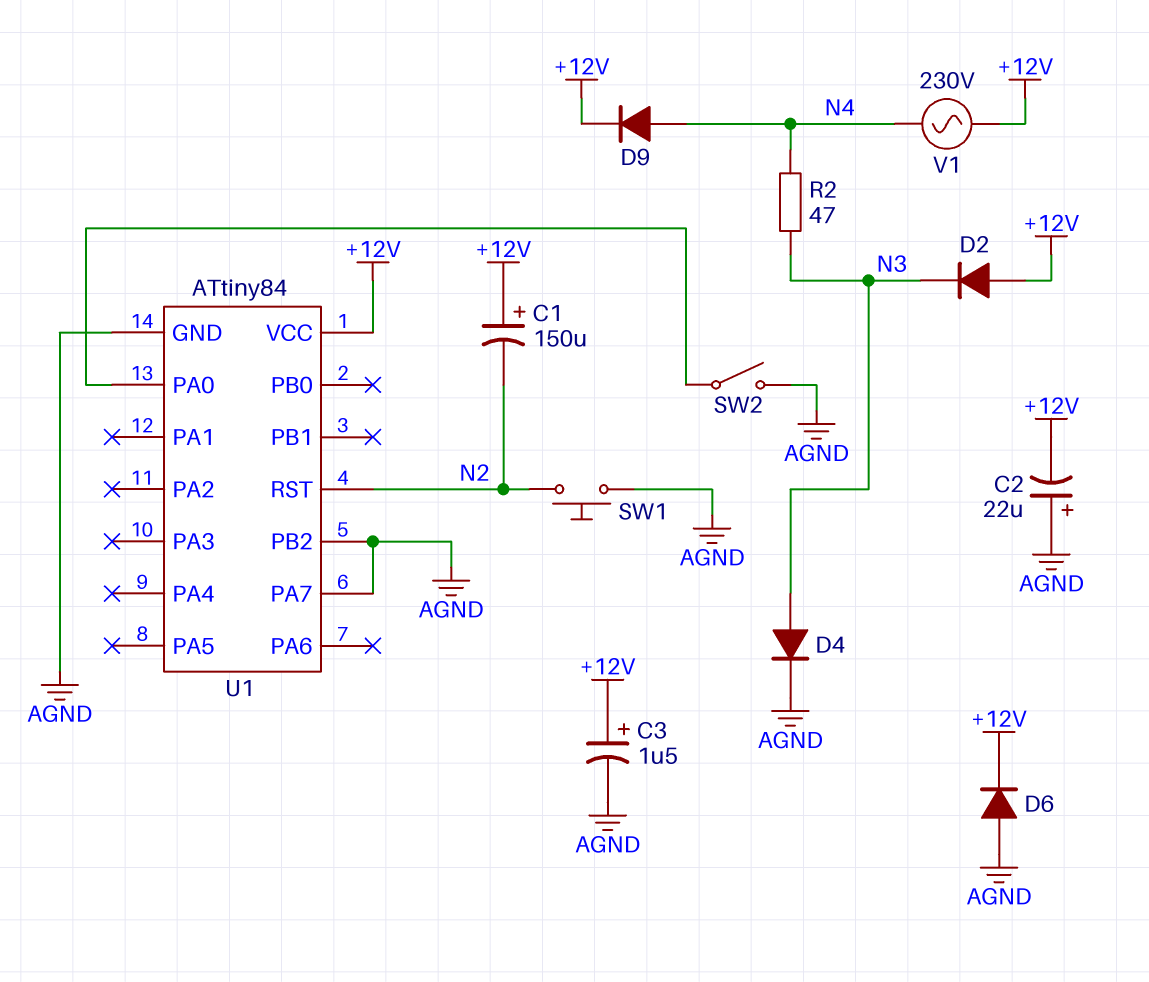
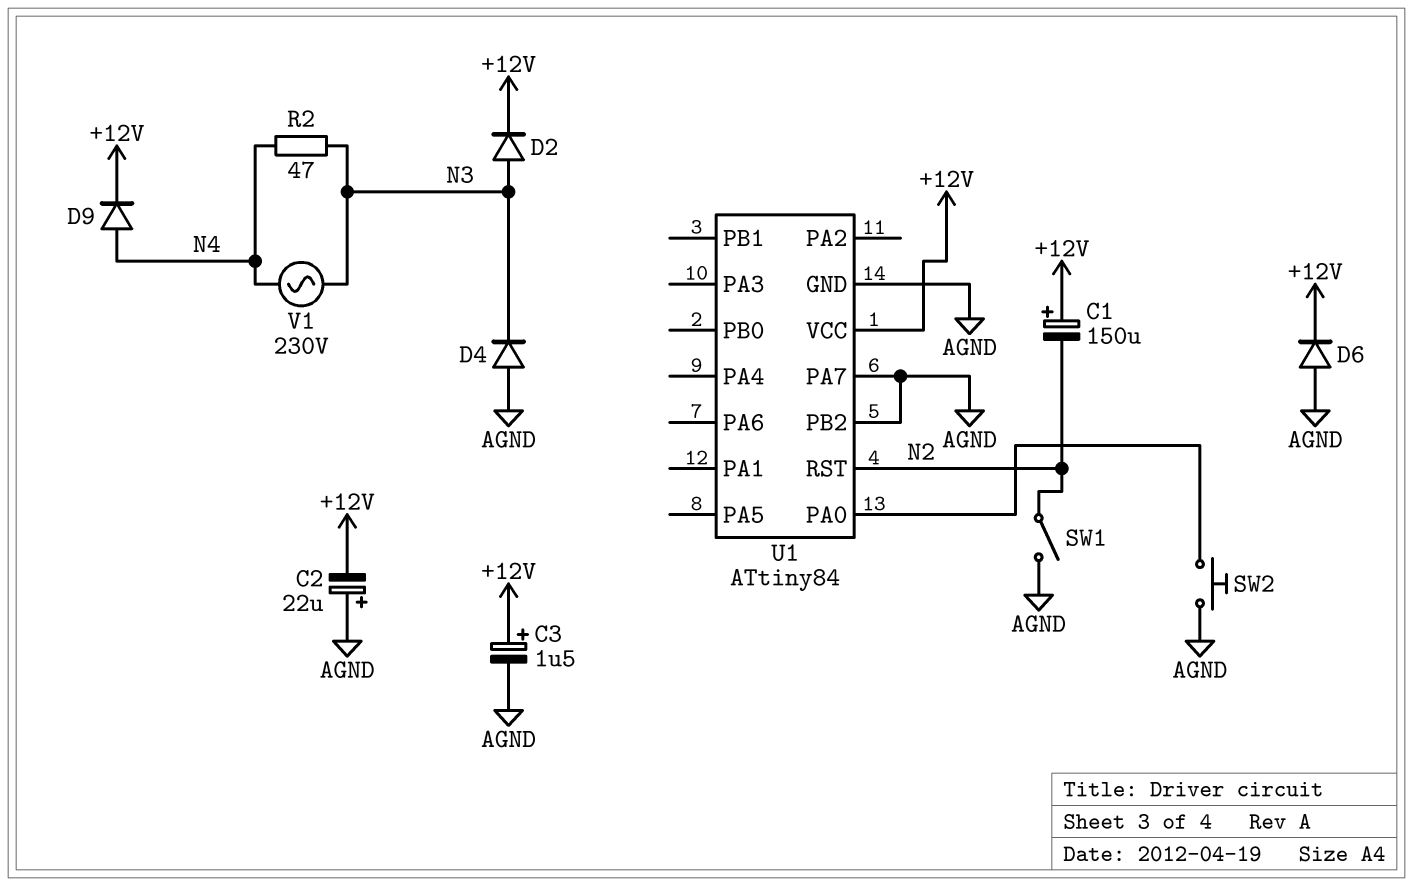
D2: diode (A +12V, K N3) -> diode (A N3, K +12V)
D4: diode (A N3, K AGND) -> diode (A AGND, K N3)
SW1: button (AGND, N2) -> switch (AGND, N2)
SW2: switch (AGND, U1/PA0) -> button (AGND, U1/PA0)
V1: AC 230V (+12V, N4) -> AC 230V (N3, N4)

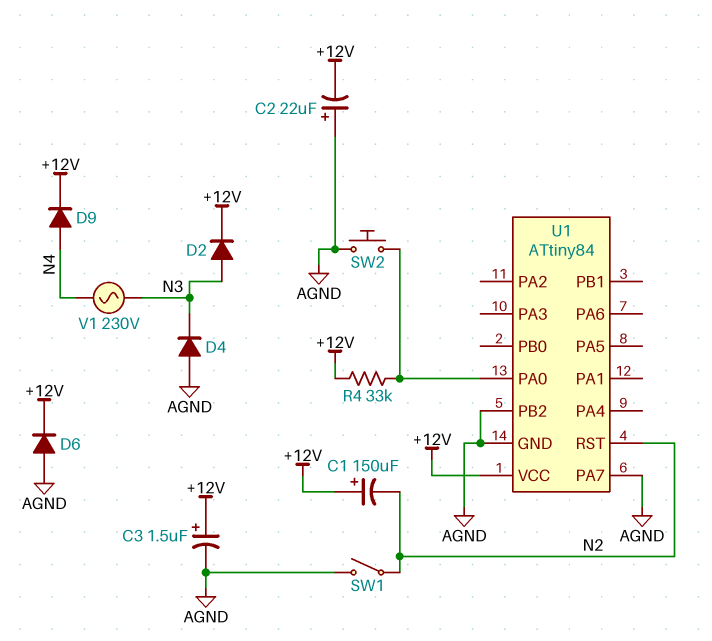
R2: 47 (N3, N4) -> none
R4: none -> 33k (+12V, U1/PA0)

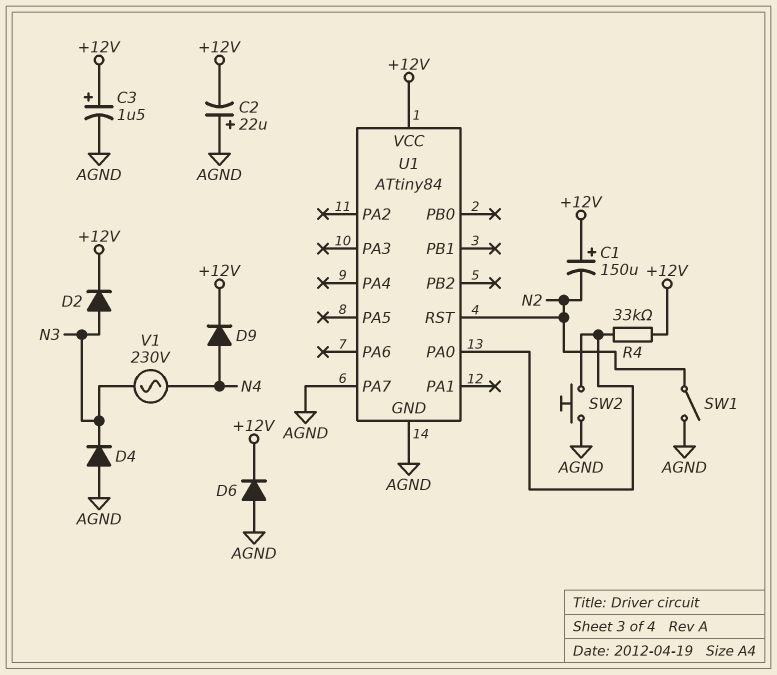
U1 pin PB2: AGND -> none

